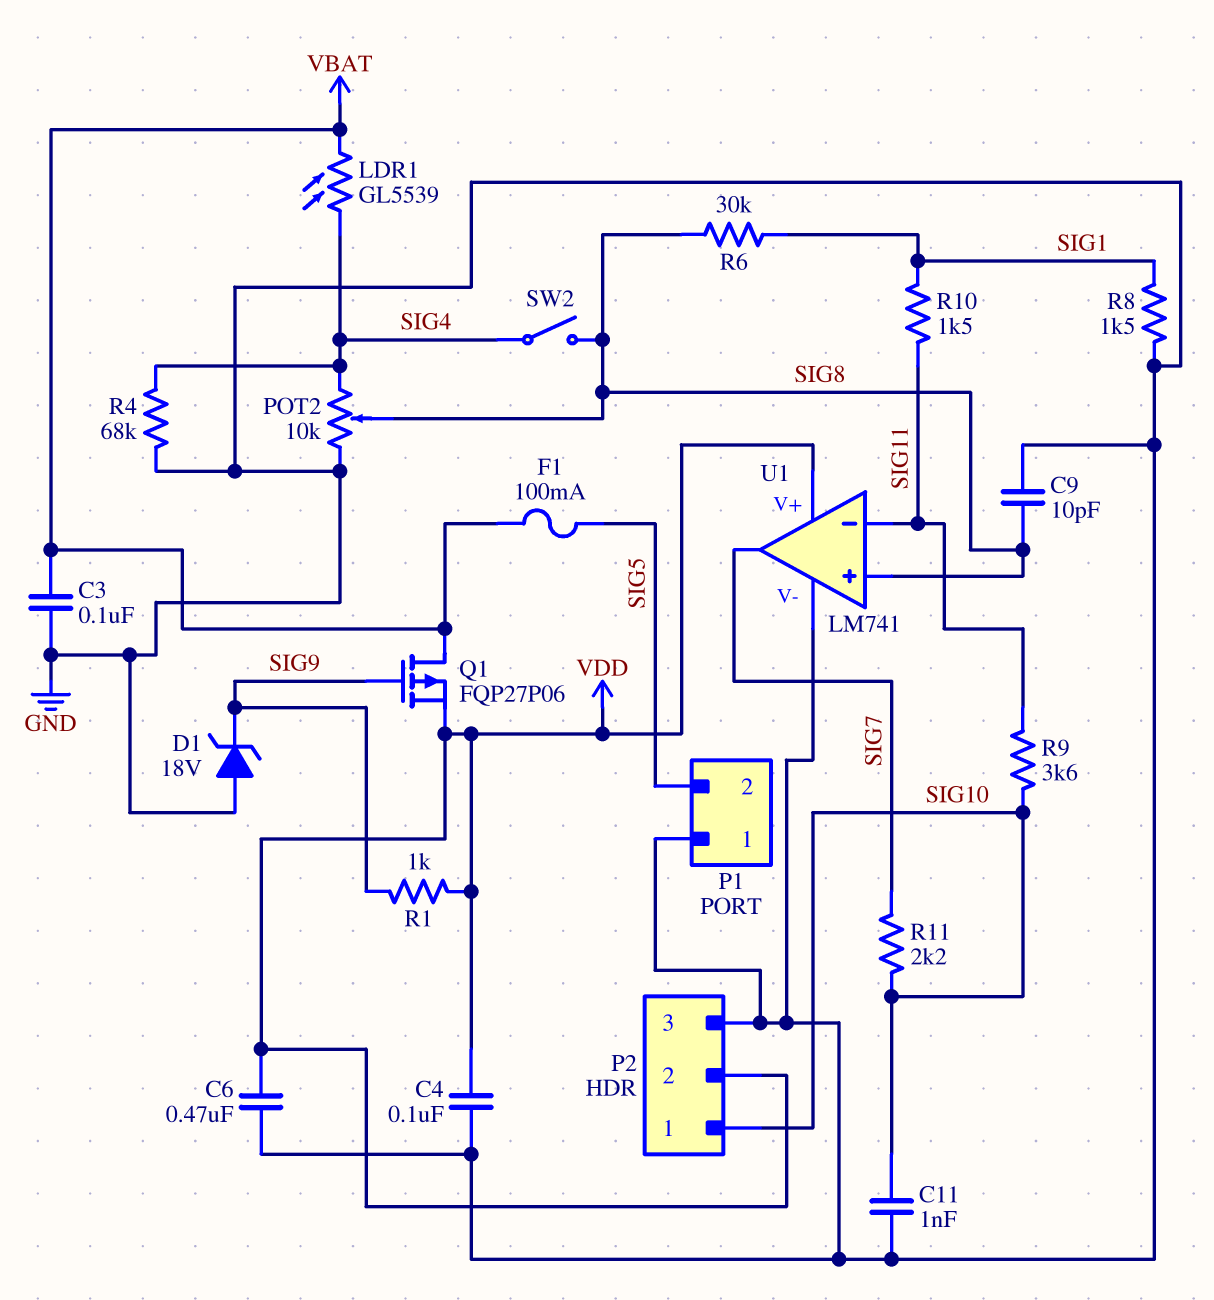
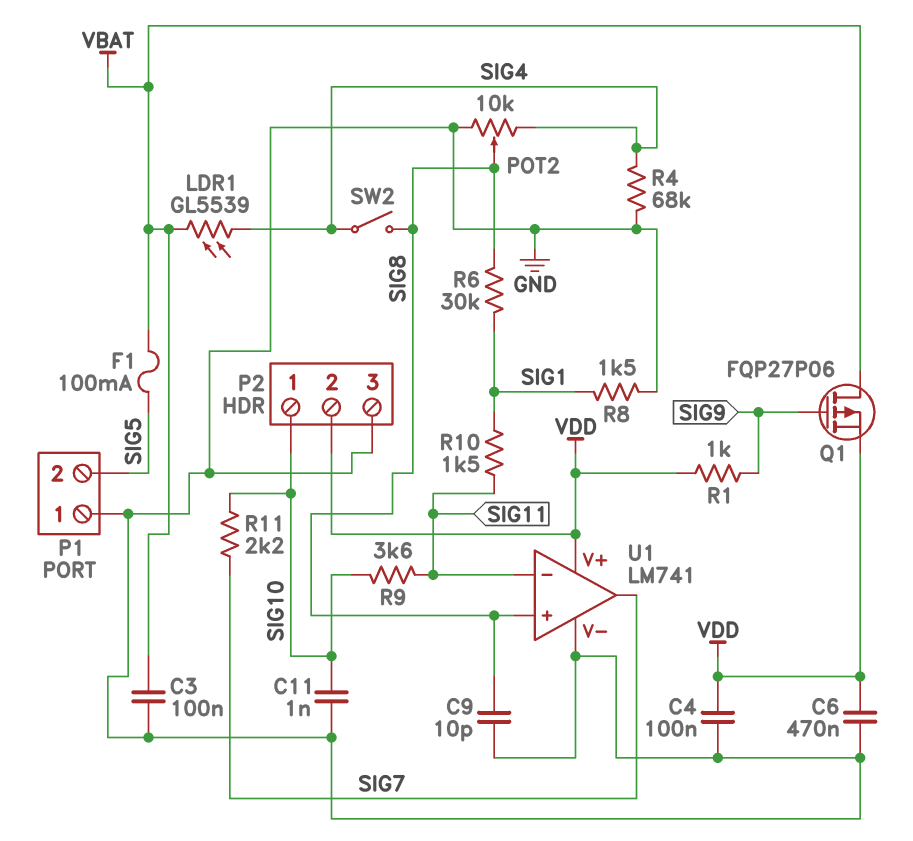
D1: zener 18V (A GND, K SIG9) -> none

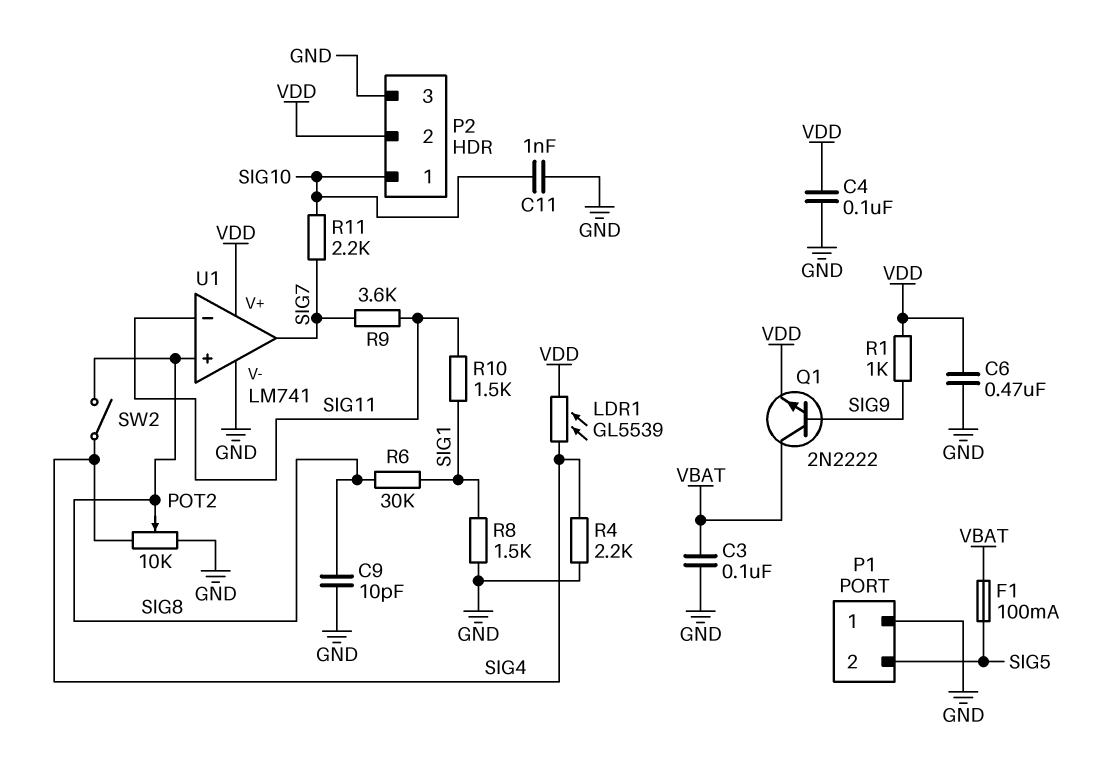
LDR1: GL5539 (SIG4, VBAT) -> GL5539 (SIG4, VDD)
Q1: PMOS FQP27P06 (G SIG9, D VBAT, S VDD) -> NPN 2N2222 (B SIG9, C VBAT, E VDD)
R4: 68k (GND, SIG4) -> 2.2k (GND, SIG4)
R9: 3.6k (SIG10, SIG11) -> 3.6k (SIG7, SIG11)

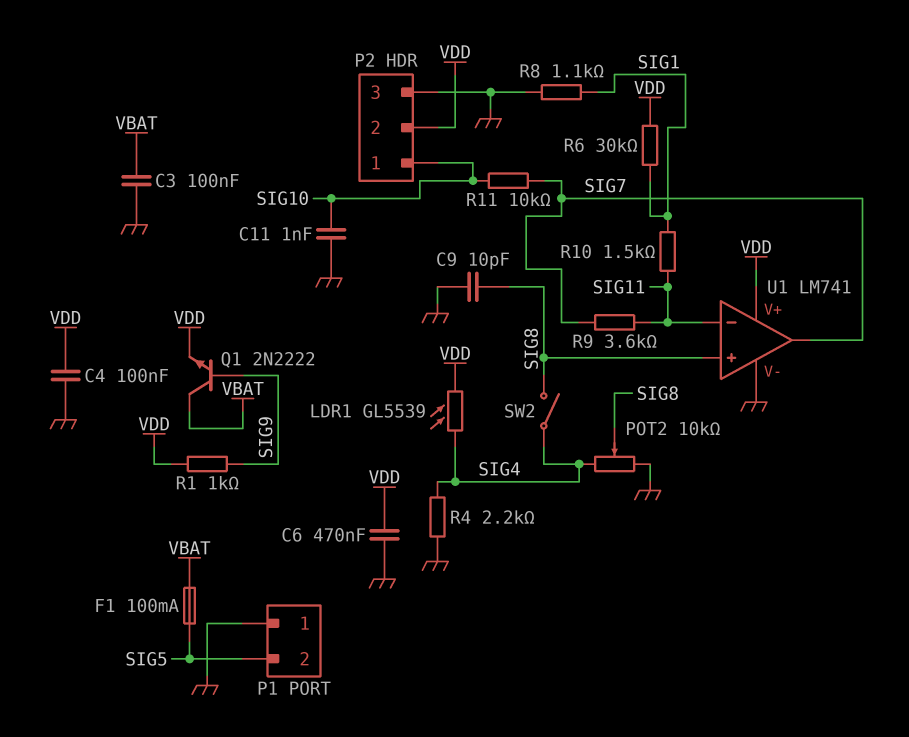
R6: 30k (SIG1, SIG8) -> 30k (SIG1, VDD)
R8: 1.5k (GND, SIG1) -> 1.1k (GND, SIG1)
R11: 2.2k (SIG7, SIG10) -> 10k (SIG7, SIG10)

